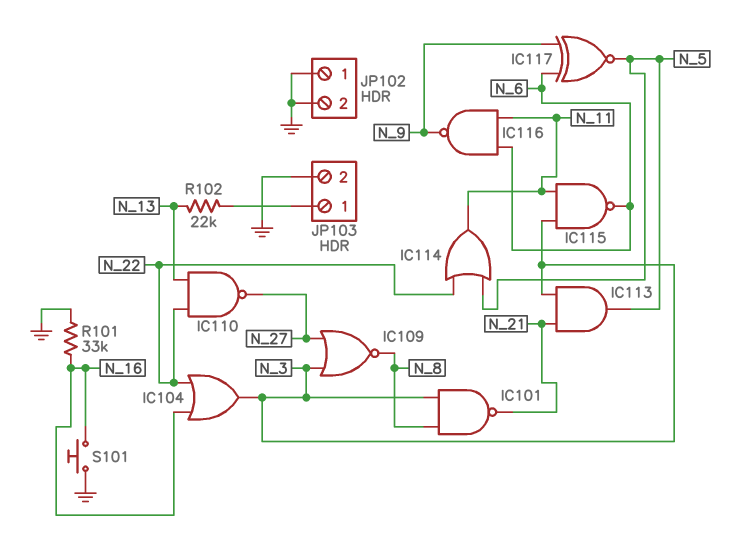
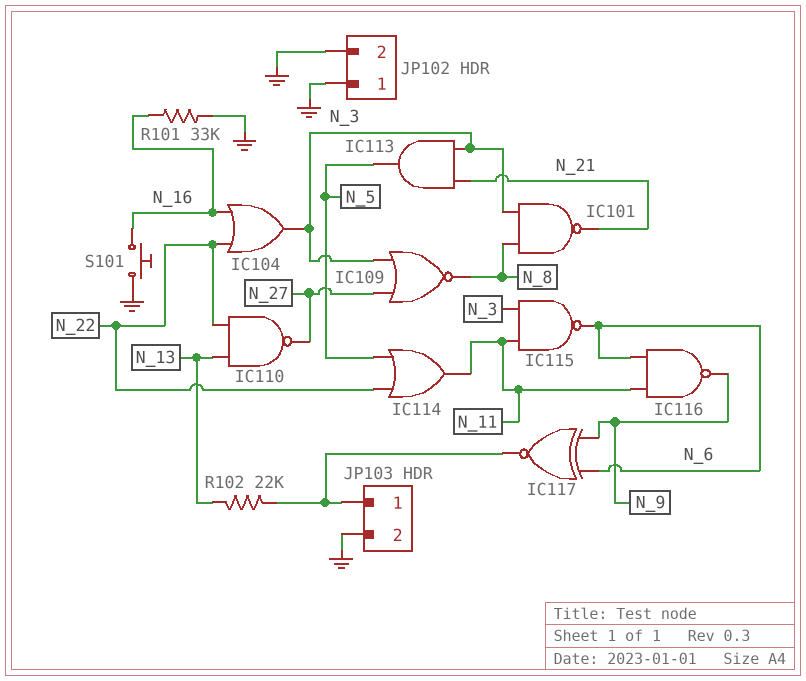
IC117: XNOR (in N_6, in N_9, out N_5) -> XNOR (in N_6, in N_9, out JP103/1)

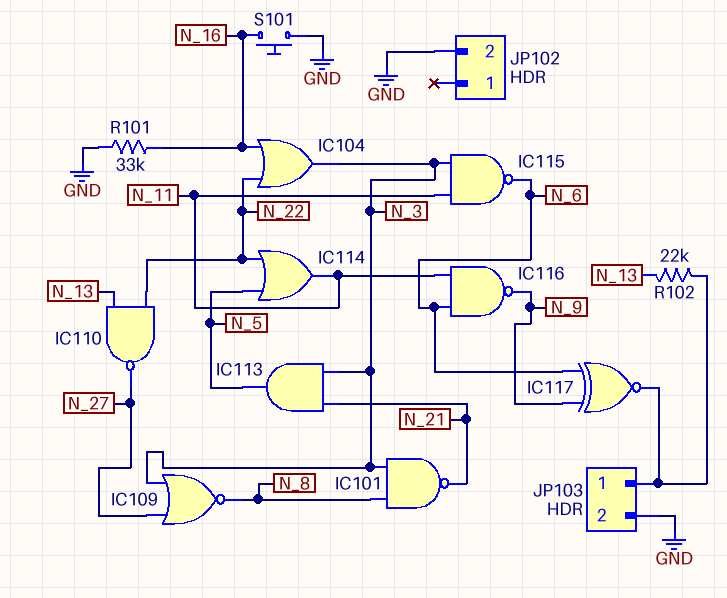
JP102 pin 1: GND -> none

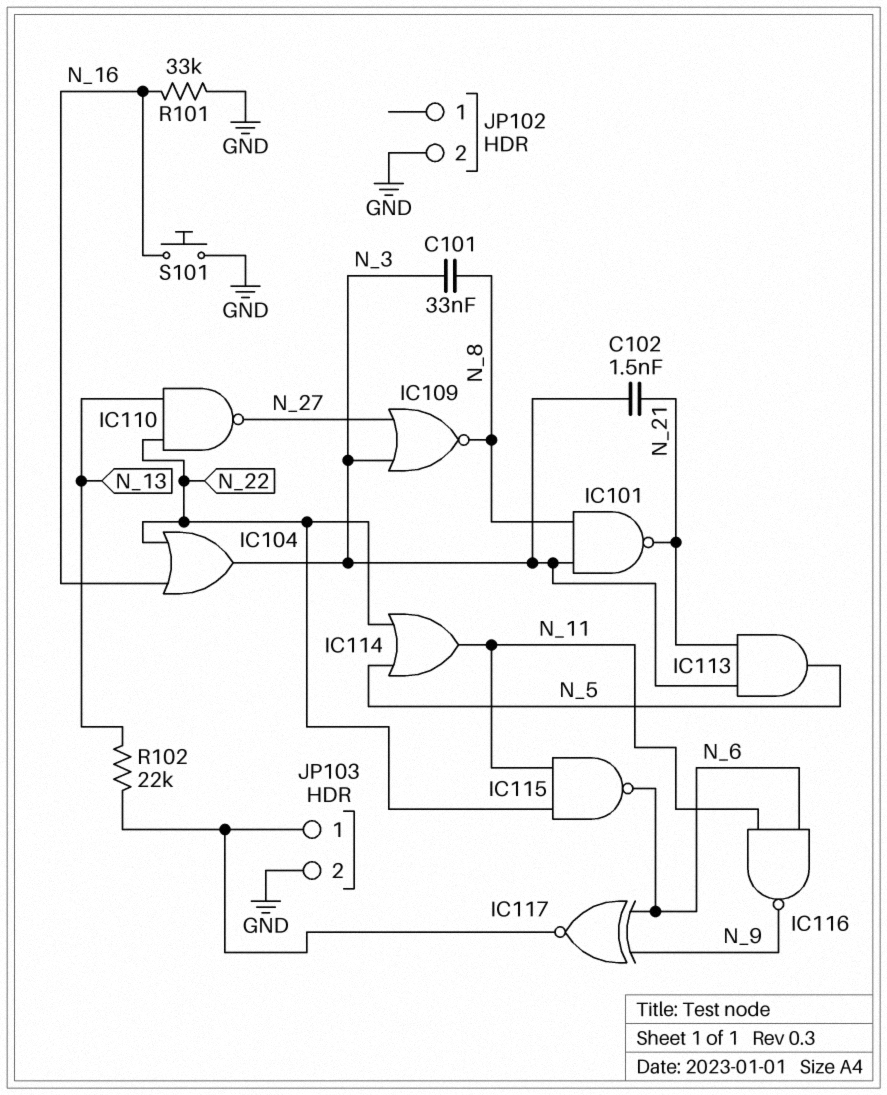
C101: none -> 33nF (N_3, N_8)
C102: none -> 1.5nF (N_3, N_21)
IC115: NAND (in N_3, in N_11, out N_6) -> NAND (in N_11, in N_22, out N_6)

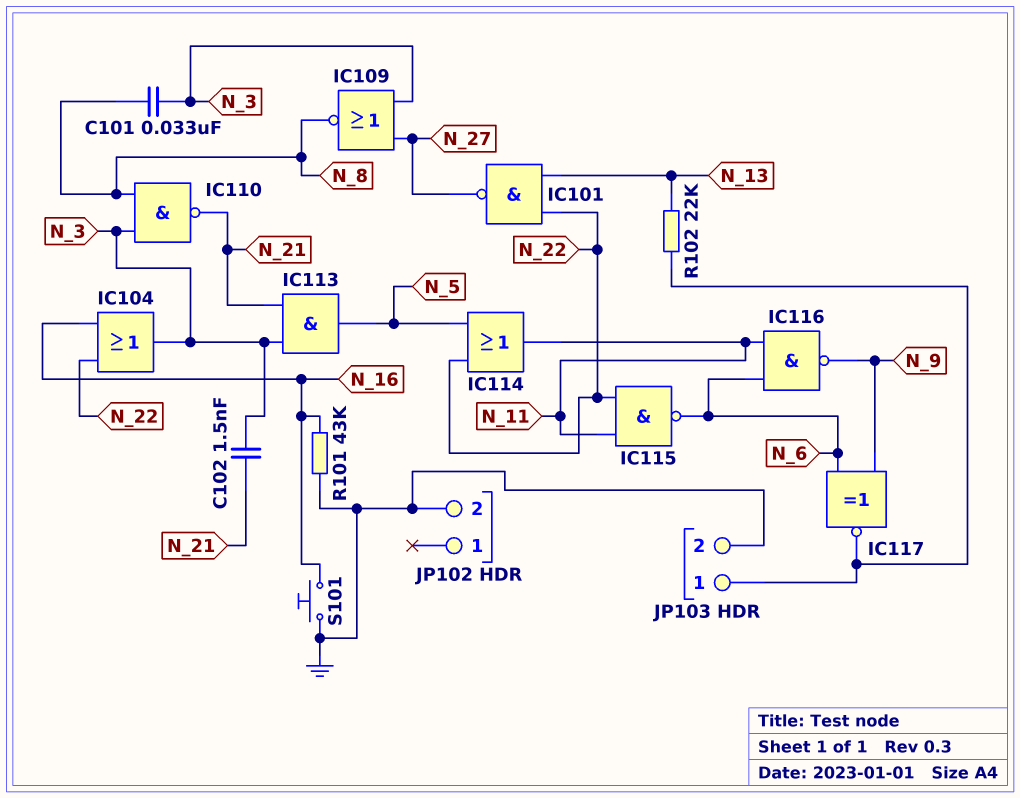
IC101: NAND (in N_3, in N_8, out N_21) -> NAND (in N_13, in N_22, out N_27)
IC110: NAND (in N_13, in N_22, out N_27) -> NAND (in N_3, in N_8, out N_21)
R101: 33k (GND, N_16) -> 43k (GND, N_16)

